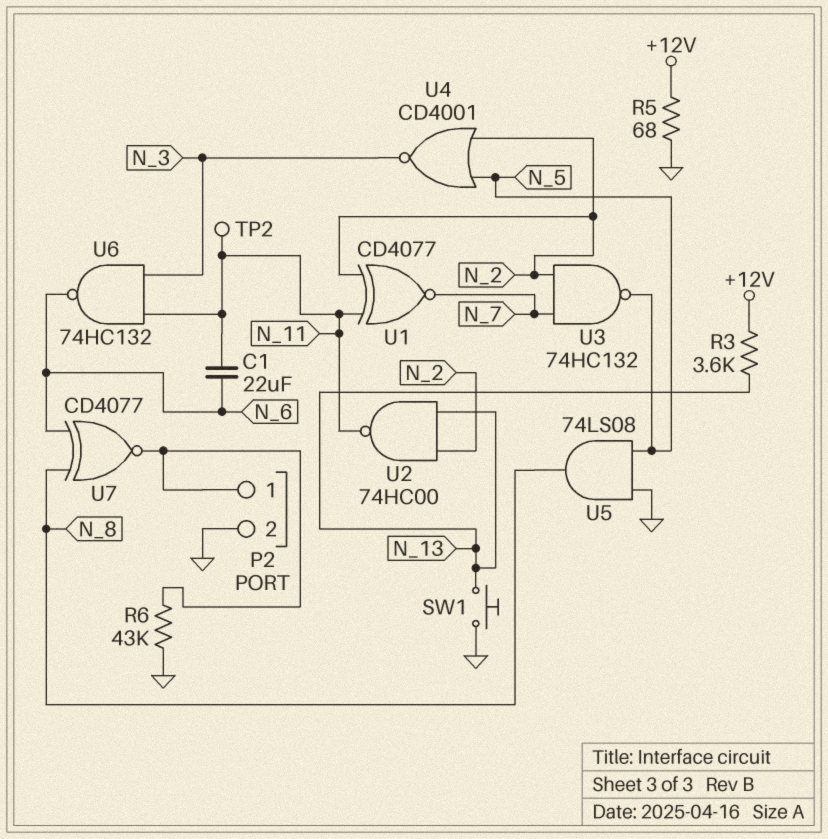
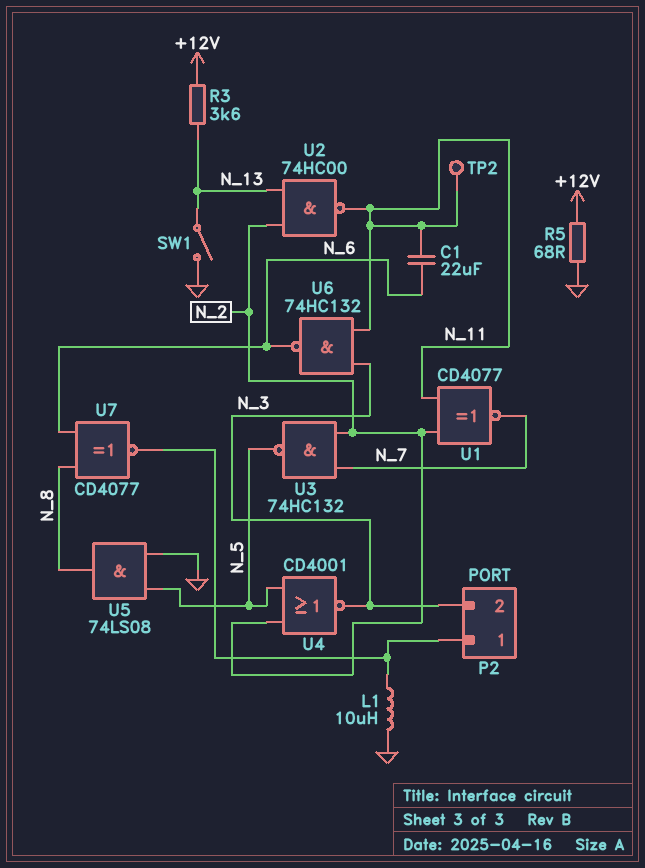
L1: none -> 10uH (GND, P2/1)
P2 pin 2: GND -> N_3
R6: 43k (GND, P2/1) -> none
SW1: button (GND, N_13) -> switch (GND, N_13)

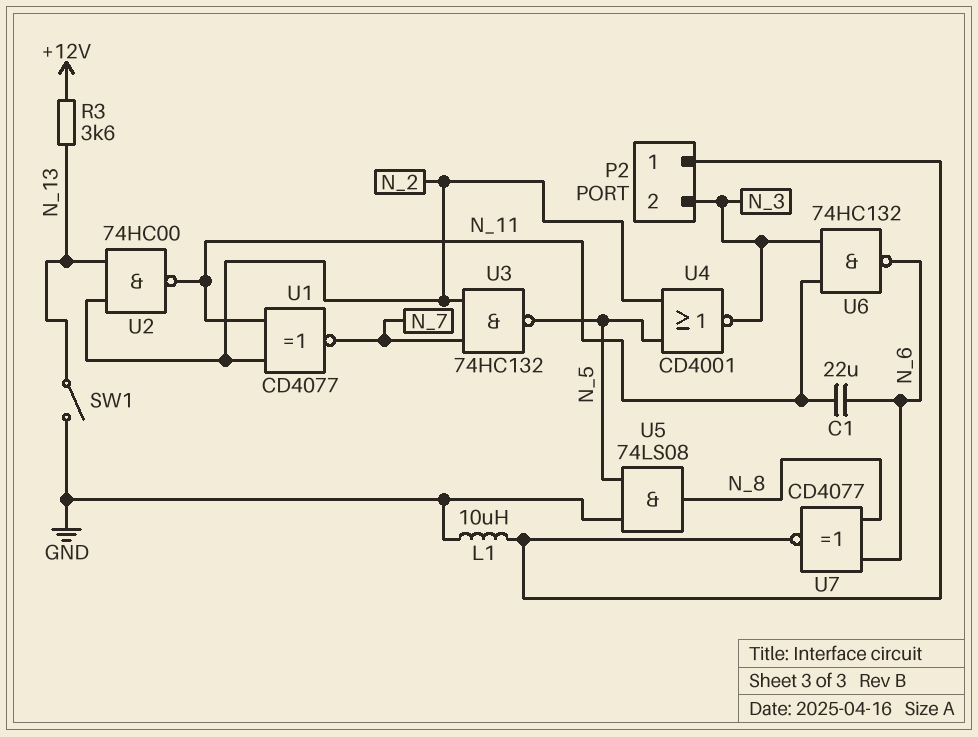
R5: 68 (+12V, GND) -> none
TP2: test point (N_11) -> none

